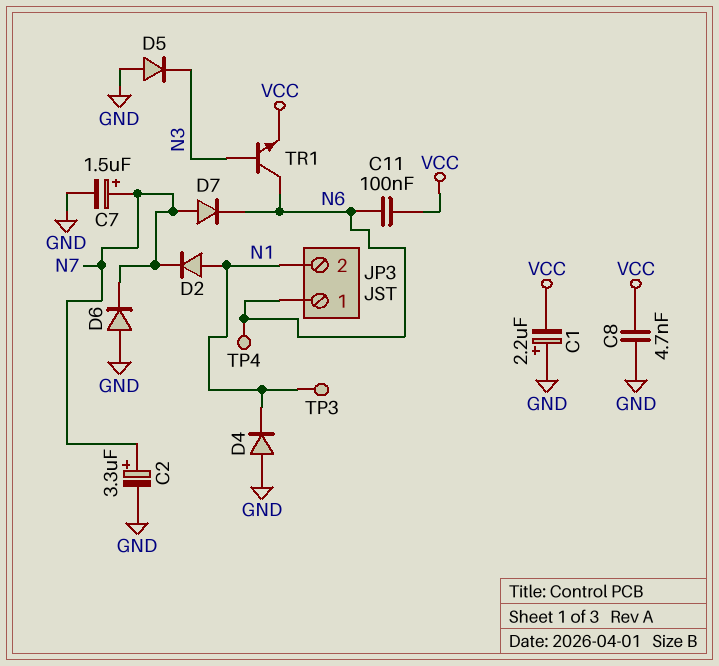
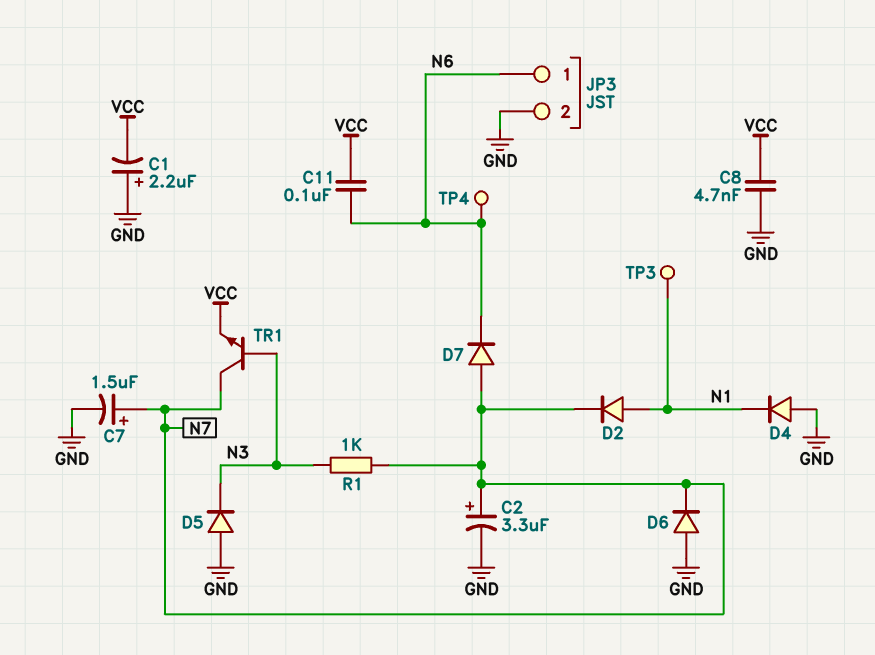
JP3 pin 2: N1 -> GND
R1: none -> 1k (N3, N7)
TR1: NPN (B N3, C N6, E VCC) -> NPN (B N3, C N7, E VCC)

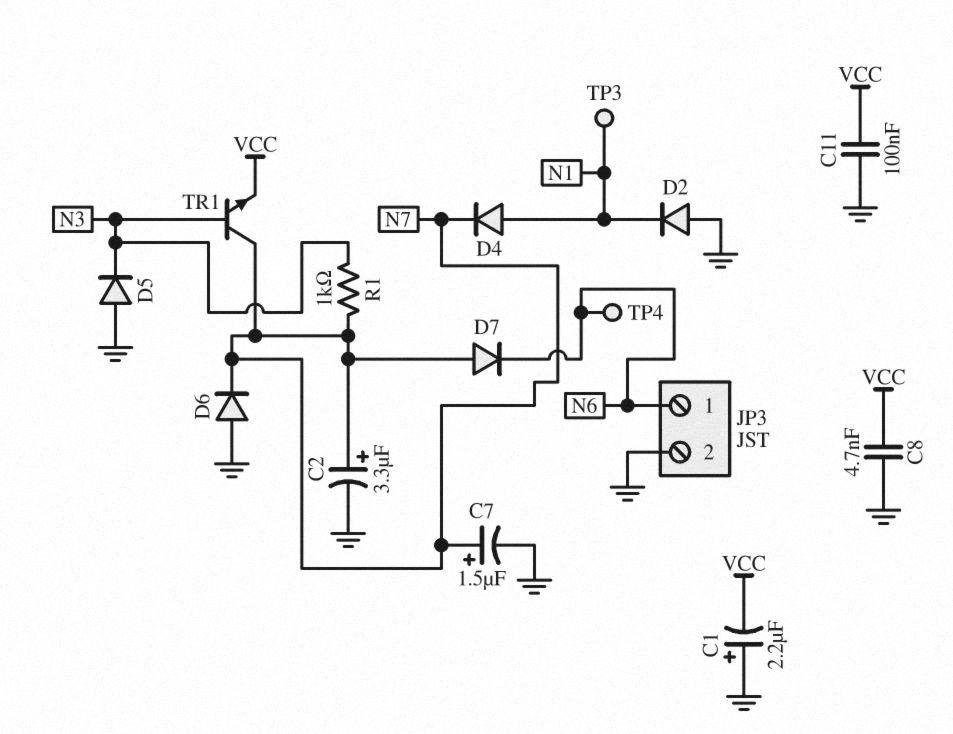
C11: 100nF (N6, VCC) -> 100nF (GND, VCC)
D2: diode (A N1, K N7) -> diode (A GND, K N1)
D4: diode (A GND, K N1) -> diode (A N1, K N7)

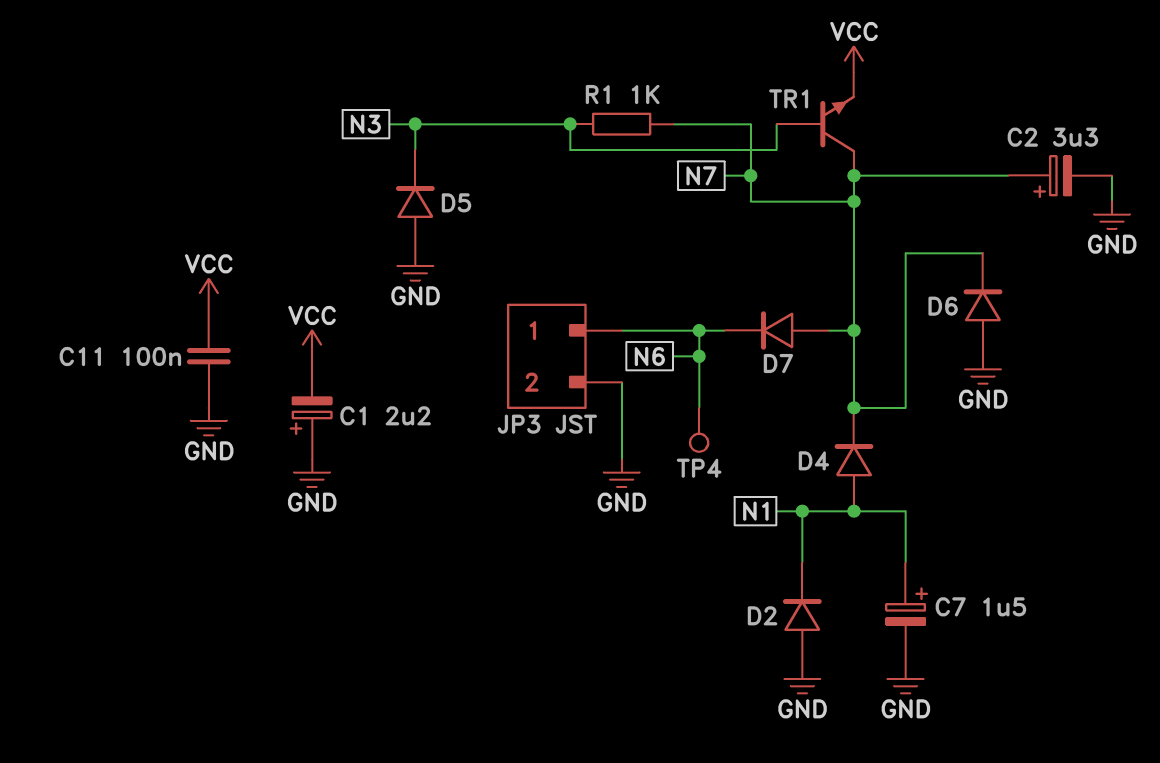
C7: 1.5uF (plus N7, minus GND) -> 1.5uF (plus N1, minus GND)
C8: 4.7nF (GND, VCC) -> none
TP3: test point (N1) -> none

